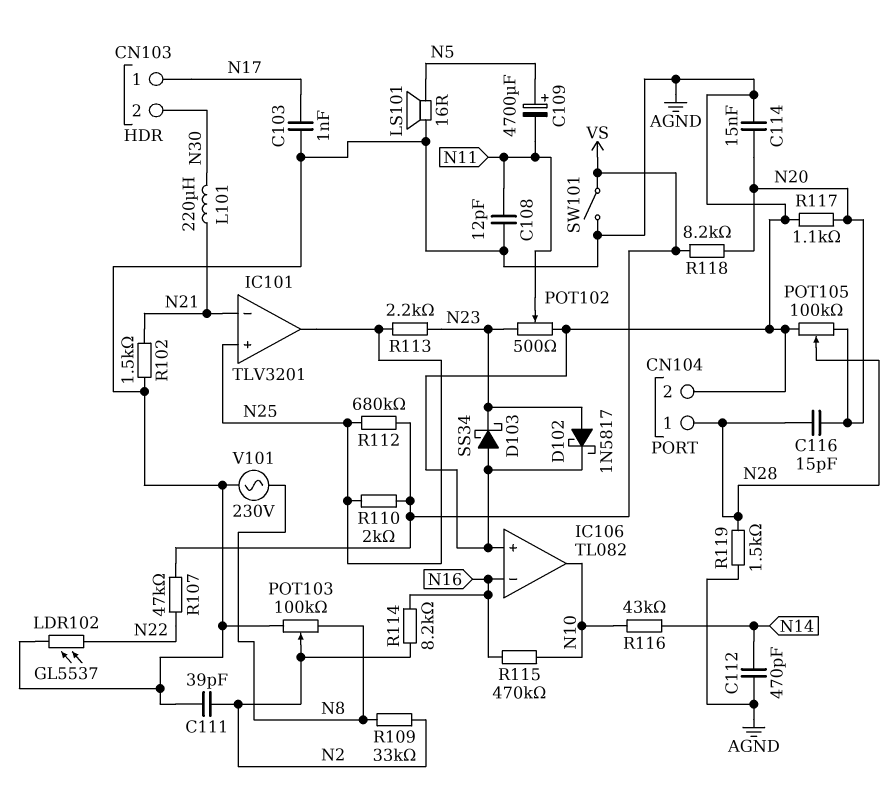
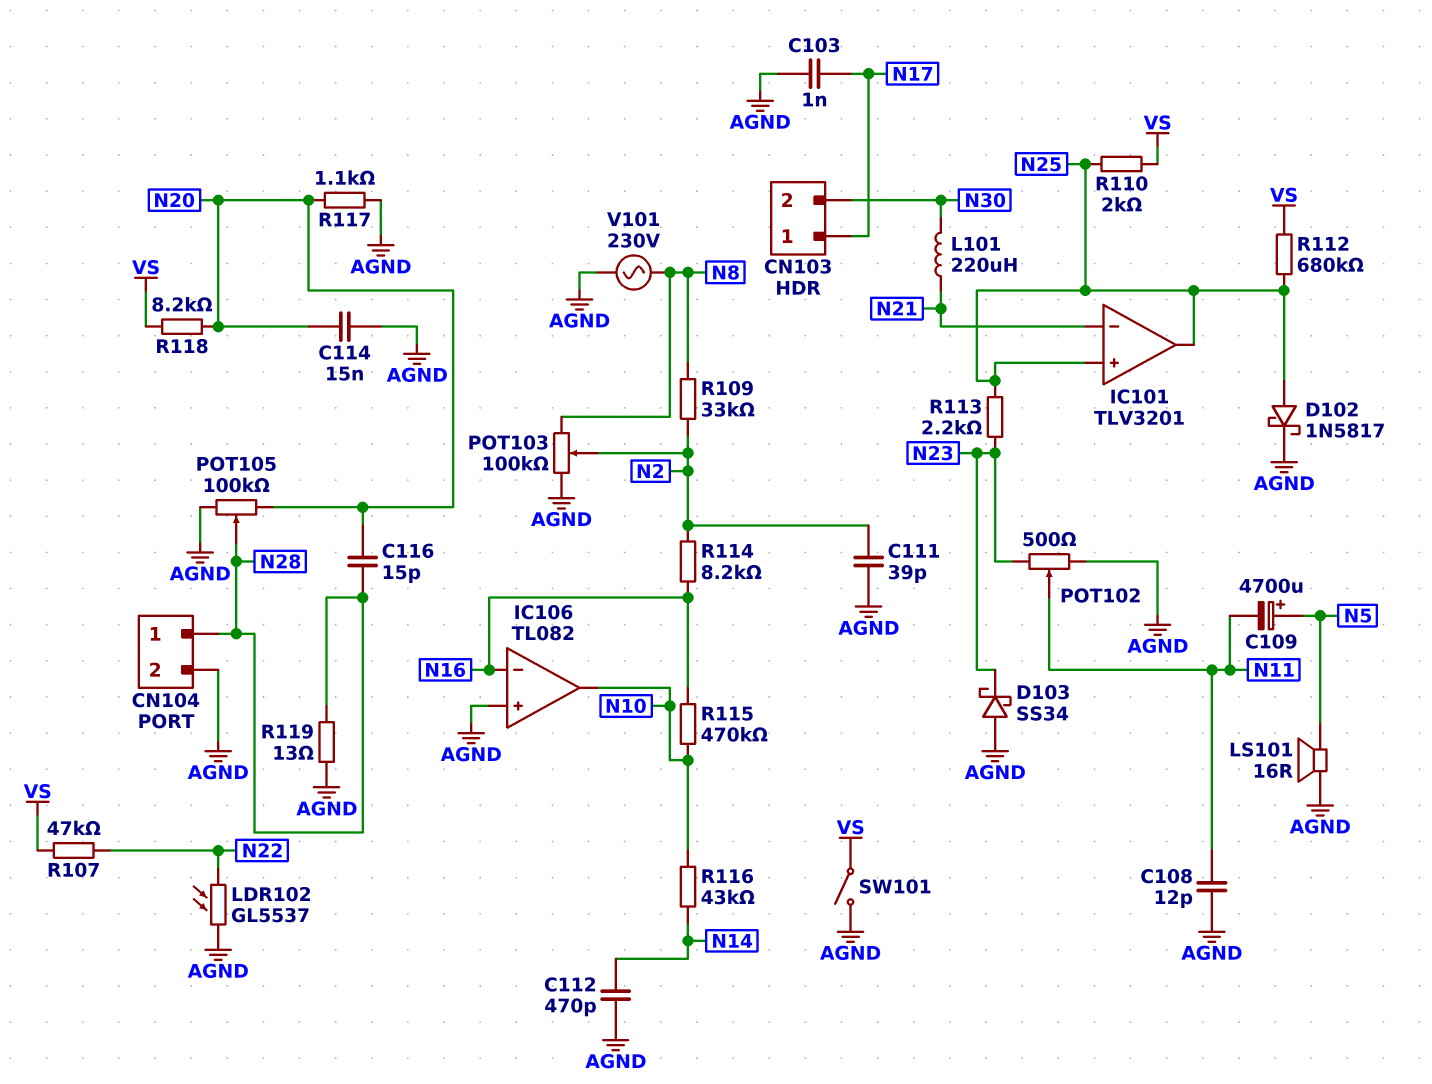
D102: schottky 1N5817 (A N23, K AGND) -> schottky 1N5817 (A N25, K AGND)
R102: 1.5k (AGND, N21) -> none
R119: 1.5k (AGND, N28) -> 13 (AGND, N28)

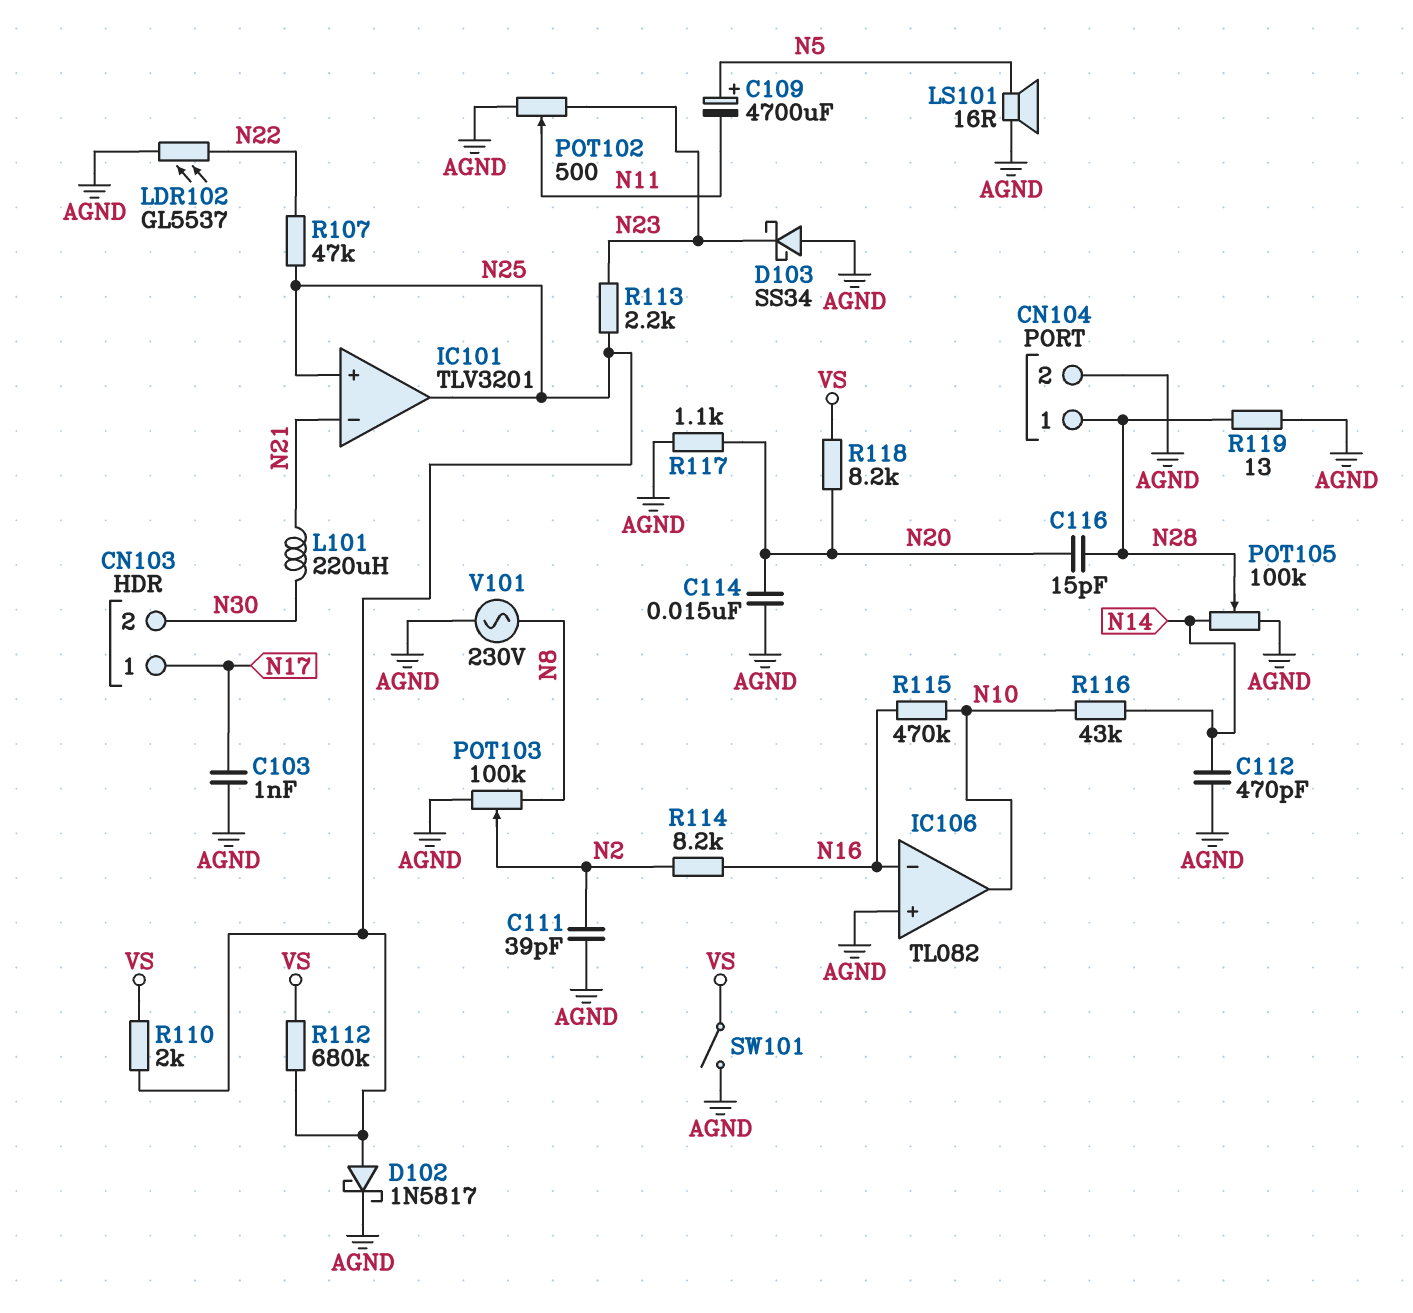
C108: 12pF (AGND, N11) -> none
POT105: 100k (AGND, N20, wiper N28) -> 100k (AGND, N14, wiper N28)
R107: 47k (N22, VS) -> 47k (N22, N25)
R109: 33k (N2, N8) -> none

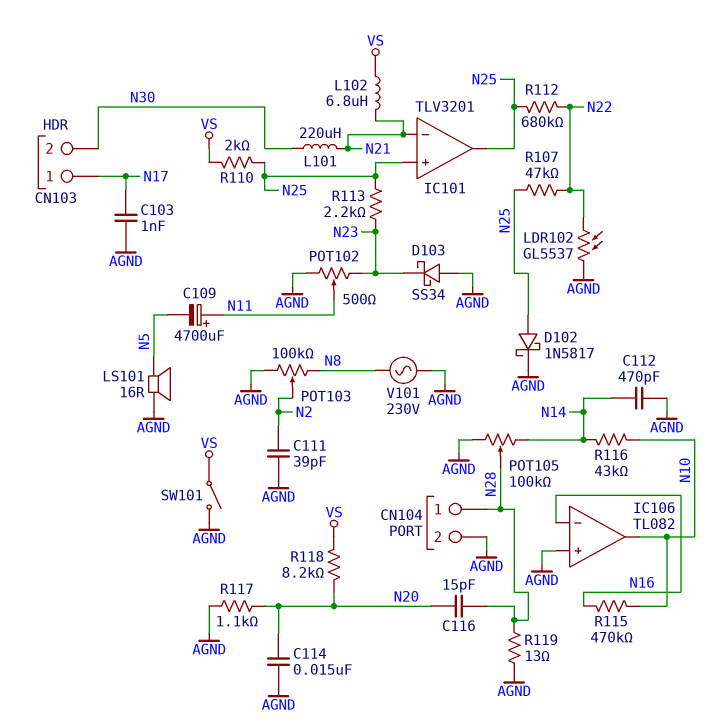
C109: 4700uF (plus N5, minus N11) -> 4700uF (plus N11, minus N5)
L102: none -> 6.8uH (N21, VS)
R112: 680k (N25, VS) -> 680k (N22, N25)
R114: 8.2k (N2, N16) -> none

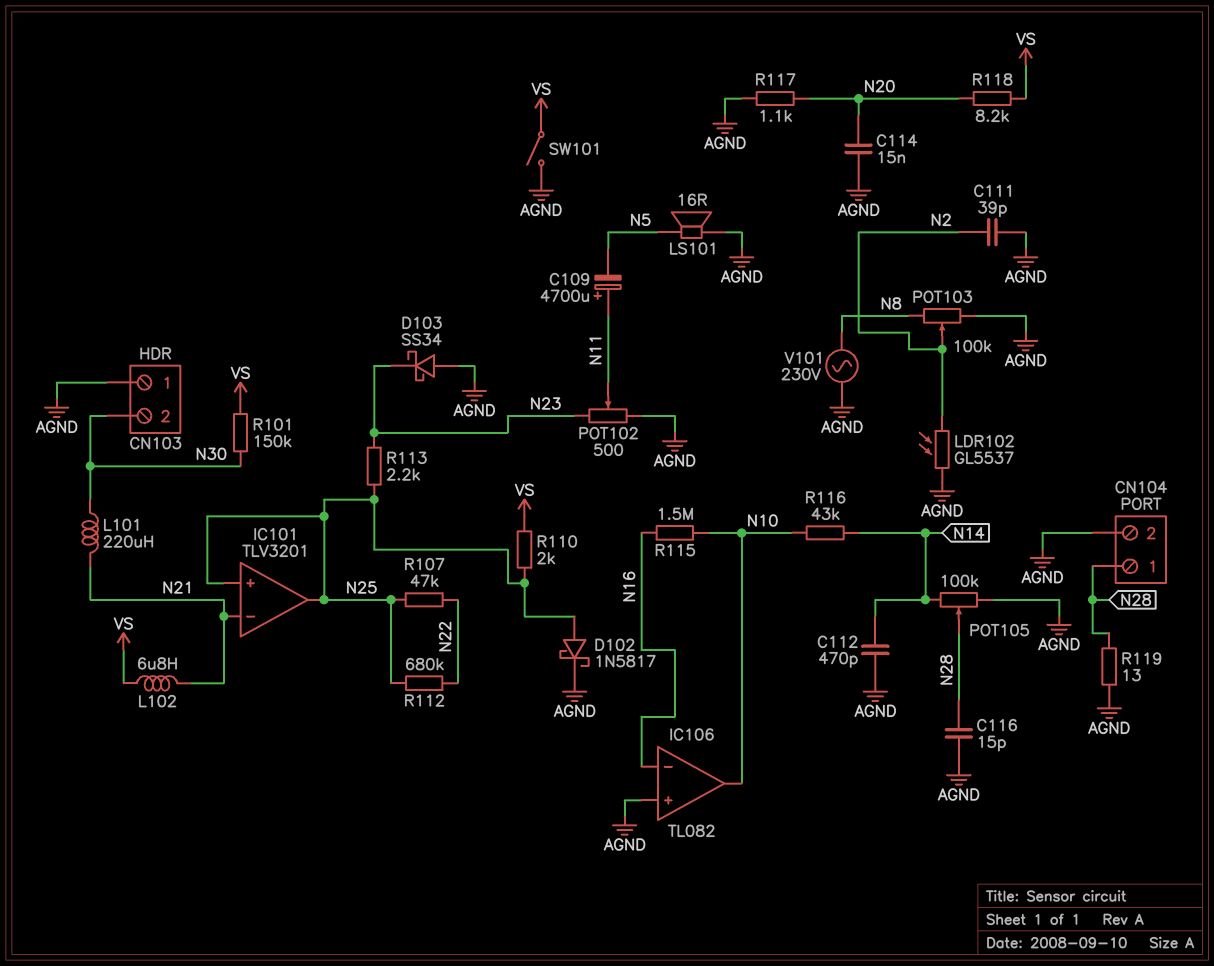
C103: 1nF (AGND, N17) -> none
C116: 15pF (N20, N28) -> 15pF (AGND, N28)
CN103 pin 1: N17 -> AGND
LDR102: GL5537 (AGND, N22) -> GL5537 (AGND, N2)
R101: none -> 150k (N30, VS)
R115: 470k (N10, N16) -> 1.5M (N10, N16)

